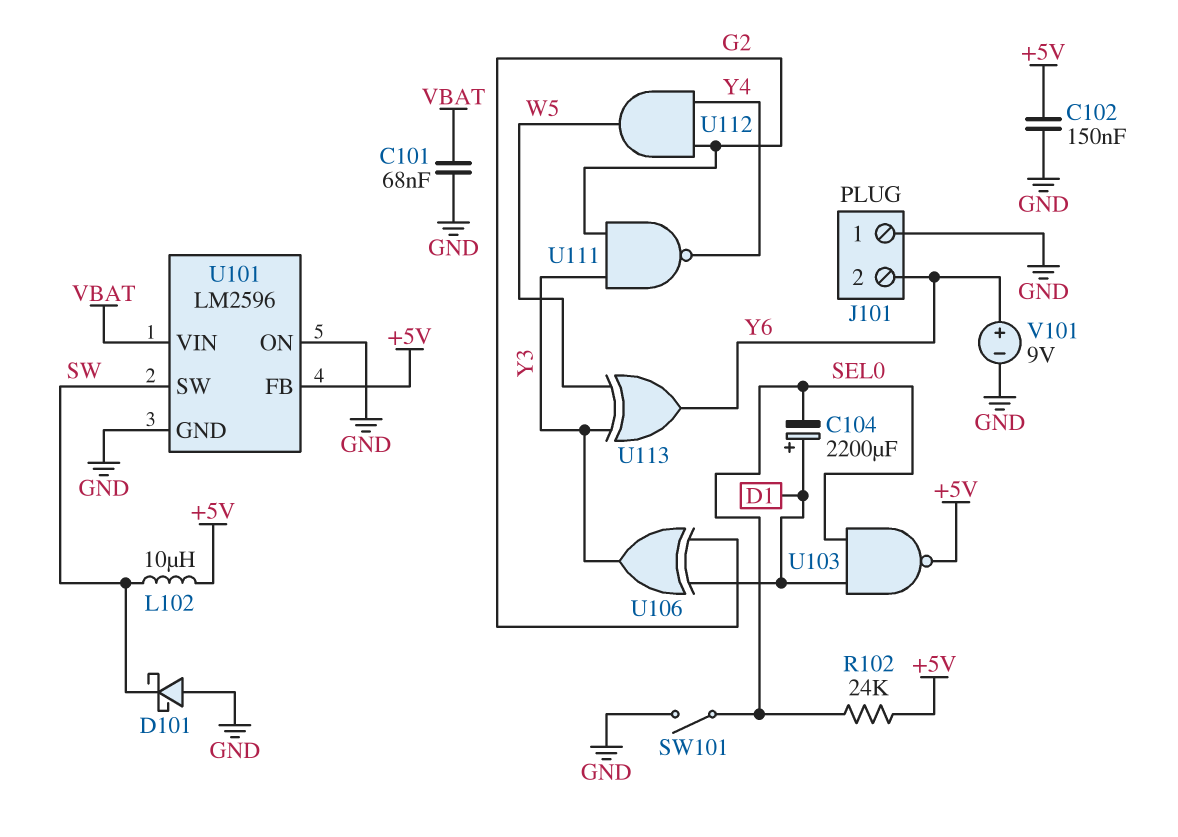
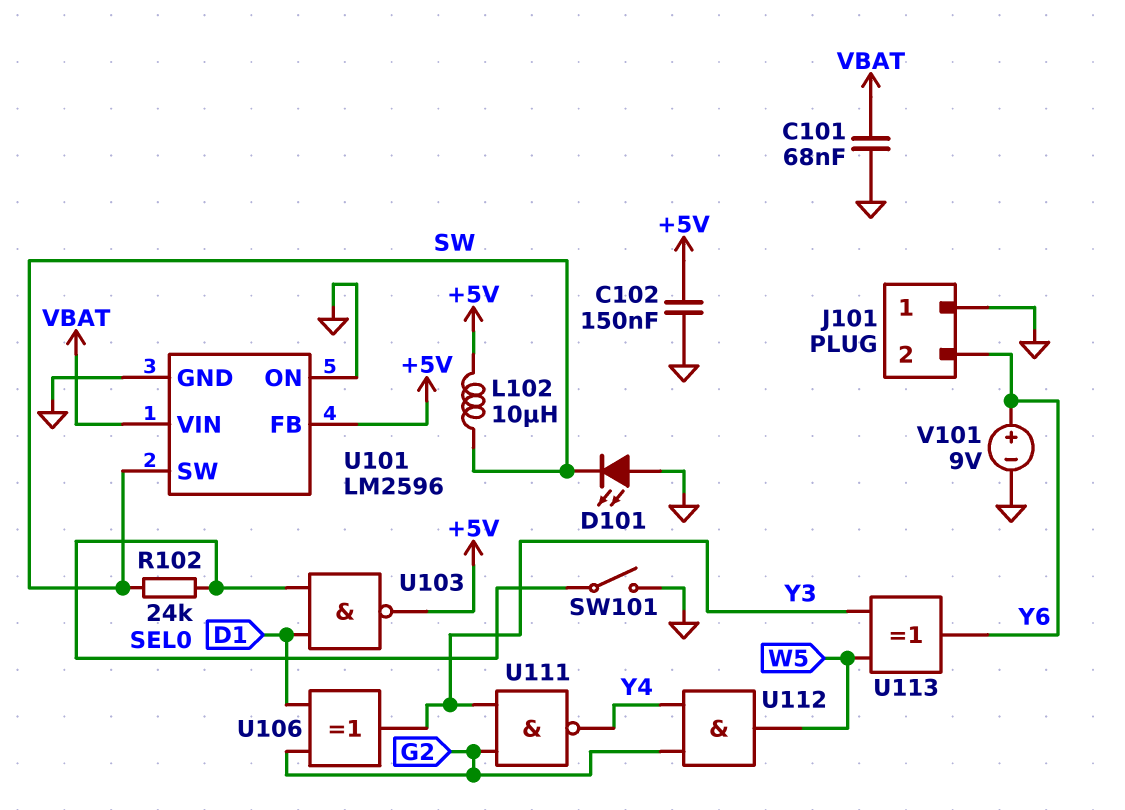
C104: 2200uF (plus D1, minus SEL0) -> none
D101: schottky (A GND, K SW) -> LED (A GND, K SW)
R102: 24k (+5V, SEL0) -> 24k (SEL0, SW)

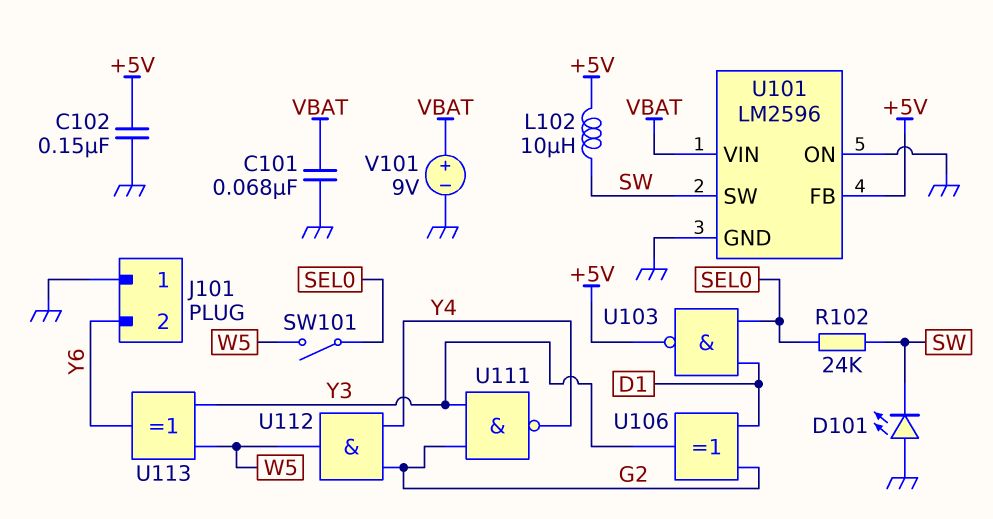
SW101: switch (GND, SEL0) -> switch (SEL0, W5)
V101: 9V (plus Y6, minus GND) -> 9V (plus VBAT, minus GND)

